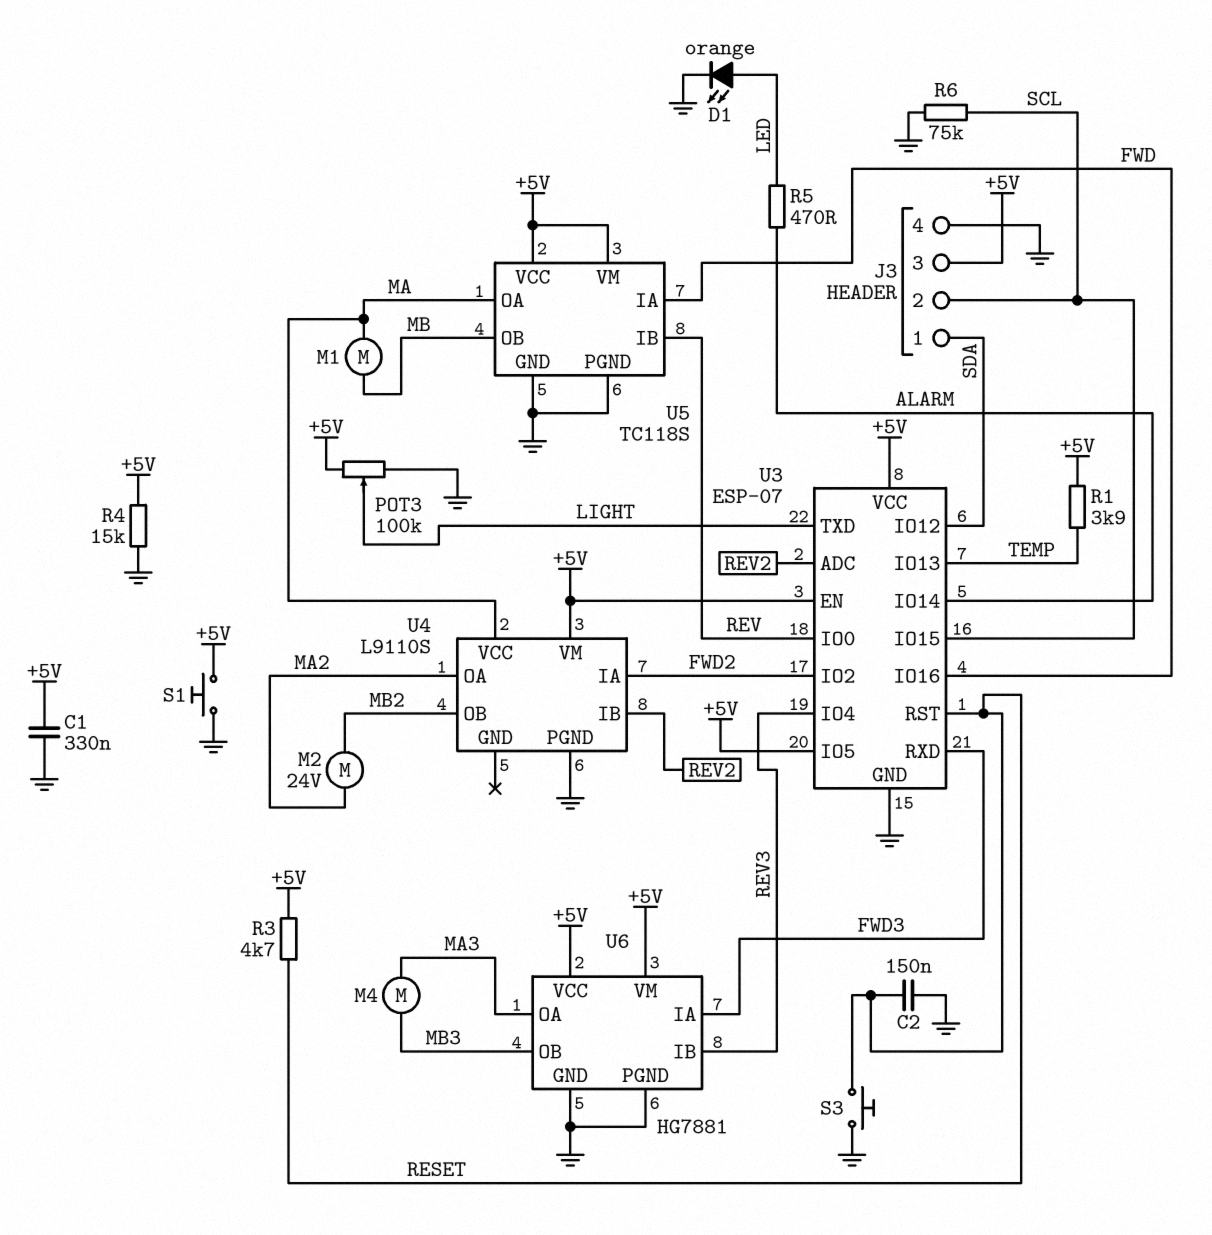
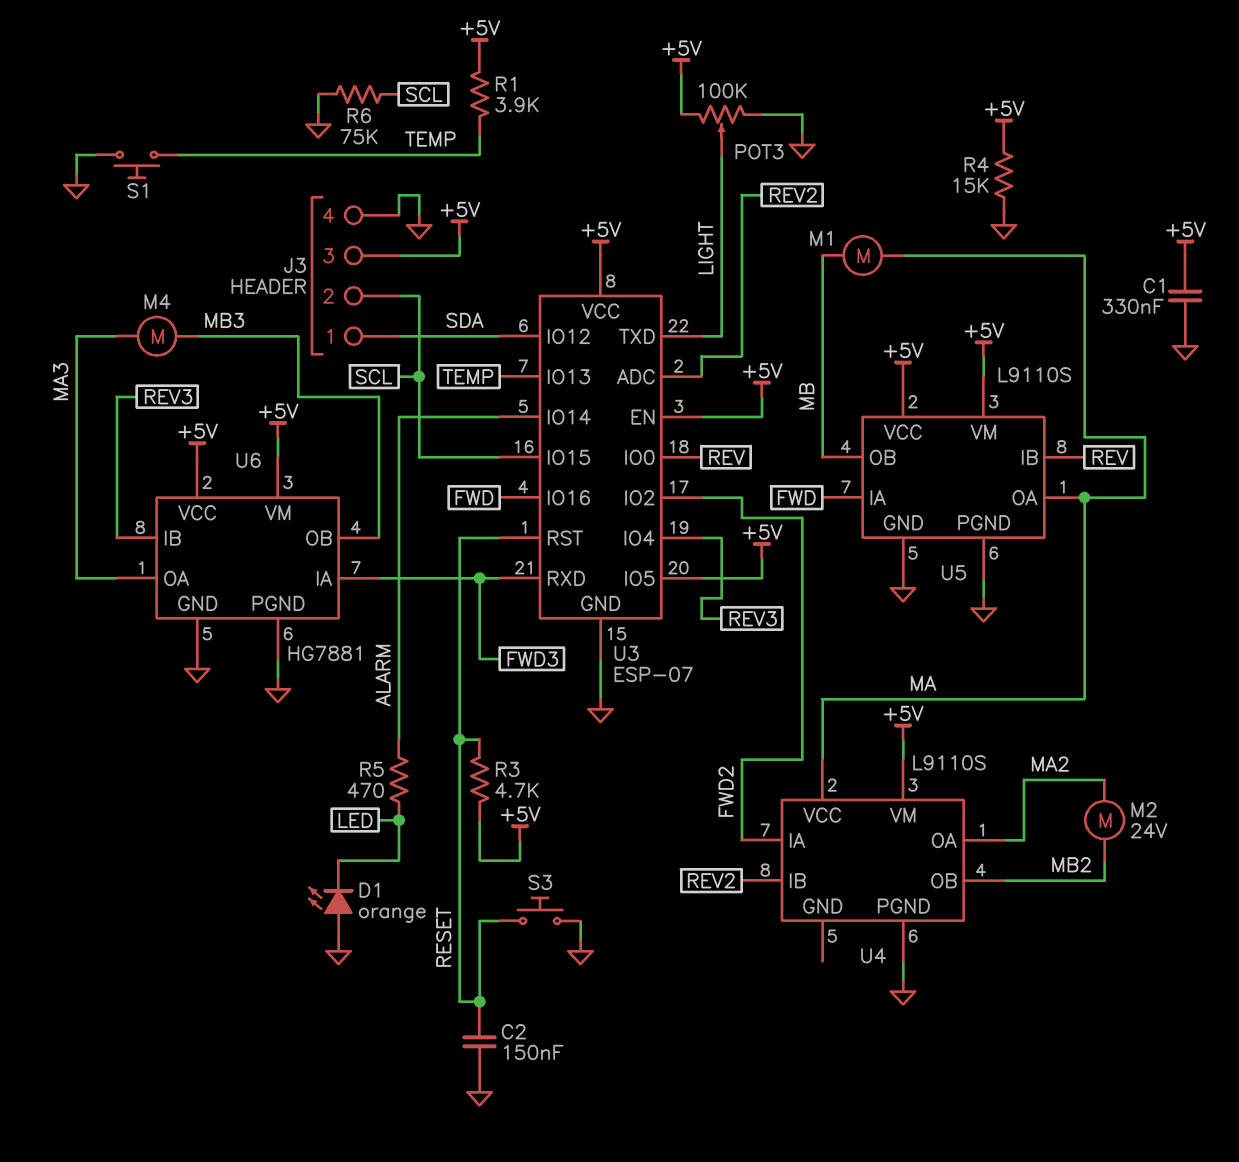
D1: LED orange (A LED, K GND) -> LED orange (A GND, K LED)
S1: button (+5V, GND) -> button (GND, TEMP)
U5: TC118S -> L9110S

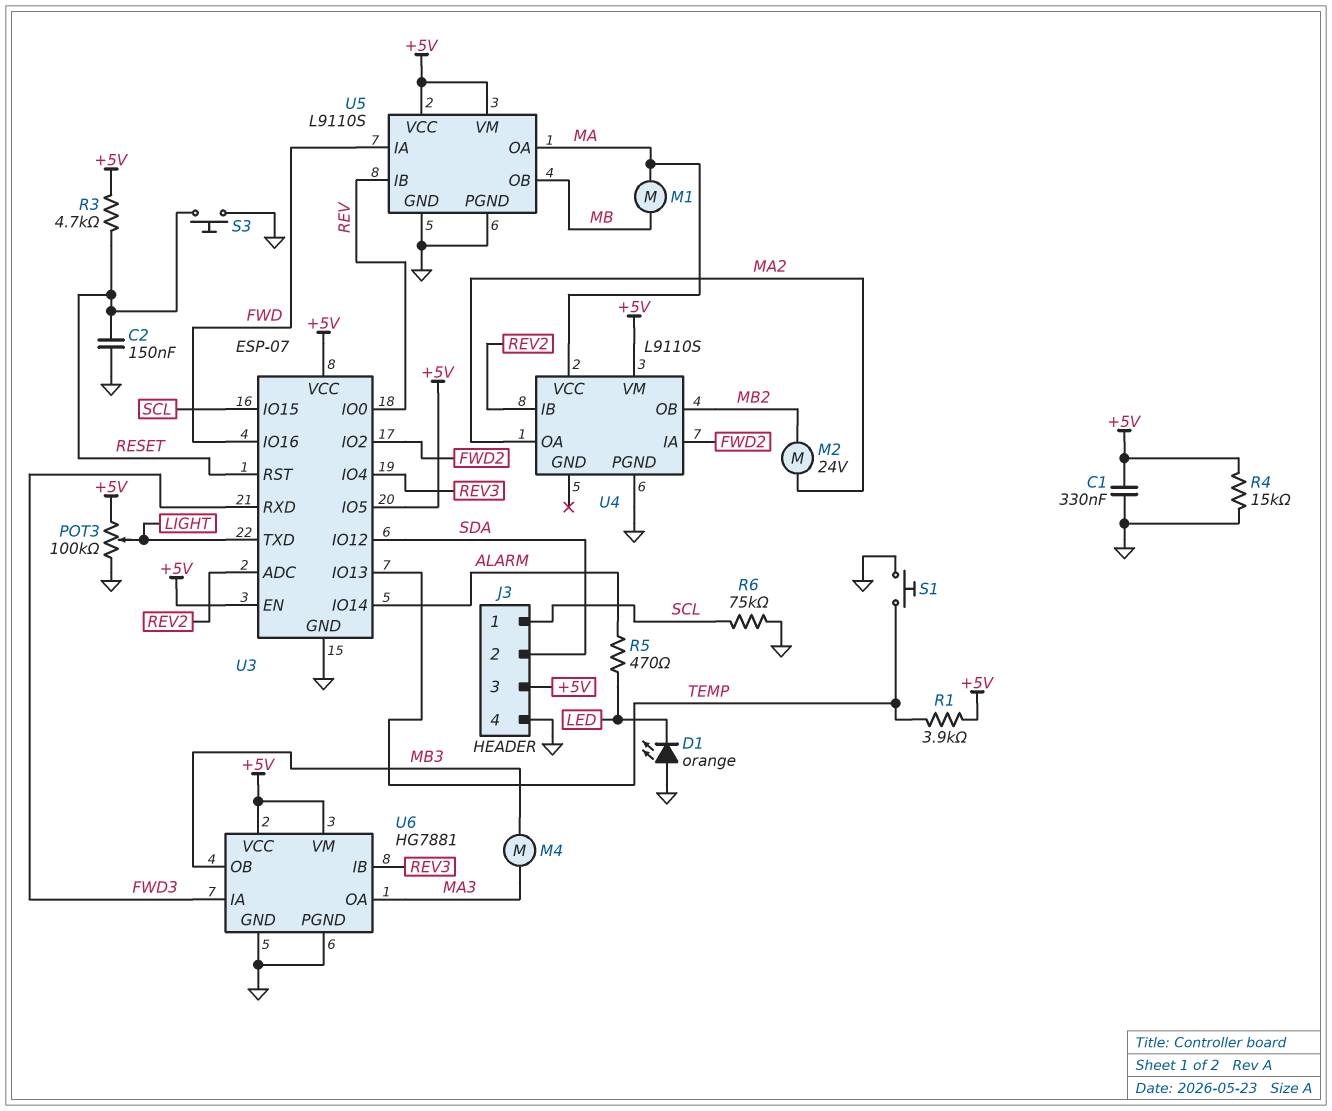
J3 pin 1: SDA -> SCL
J3 pin 2: SCL -> SDA

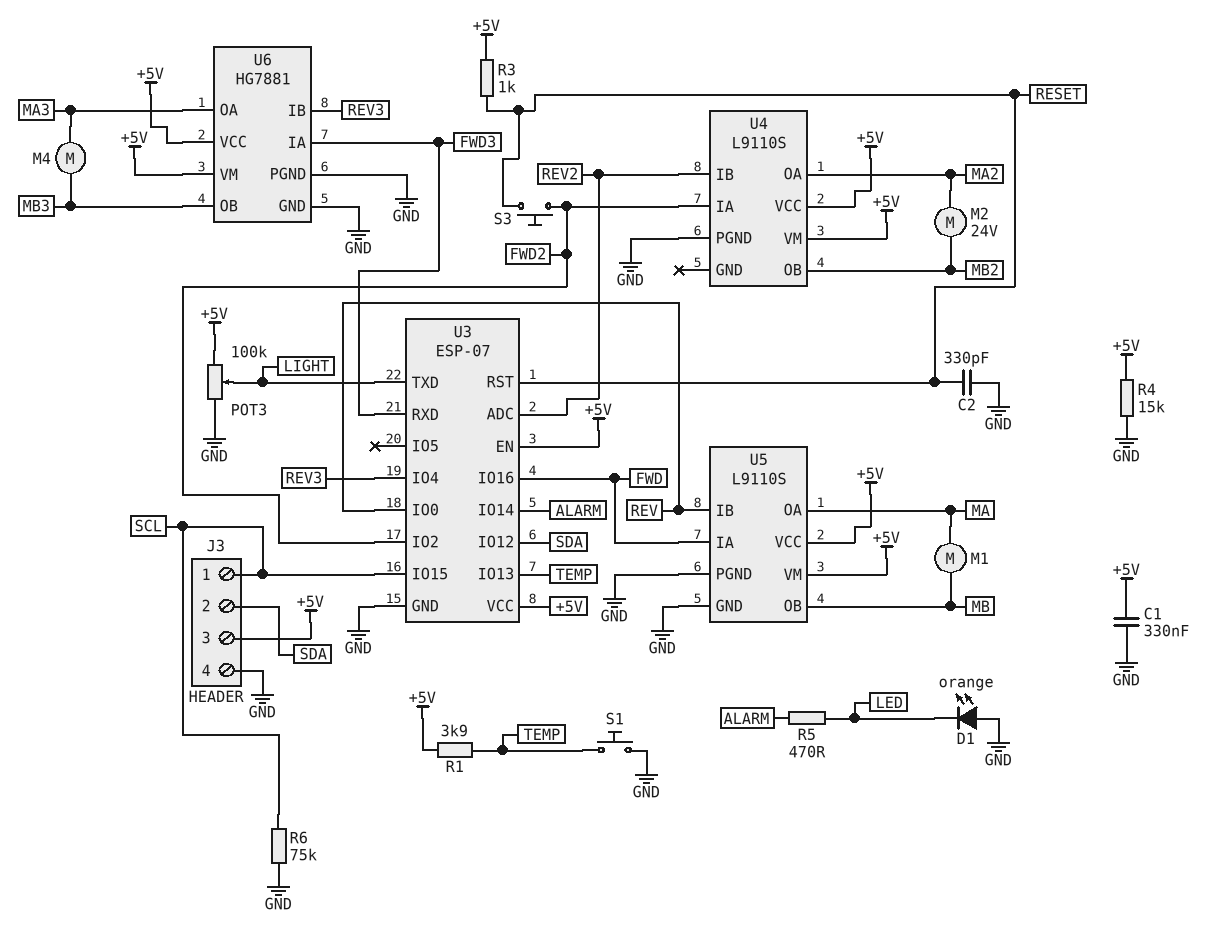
C2: 150nF (GND, RESET) -> 330pF (GND, RESET)
R3: 4.7k (+5V, RESET) -> 1k (+5V, RESET)
S3: button (GND, RESET) -> button (FWD2, RESET)
U3 pin IO5: +5V -> none
U4 pin VCC: MA -> +5V

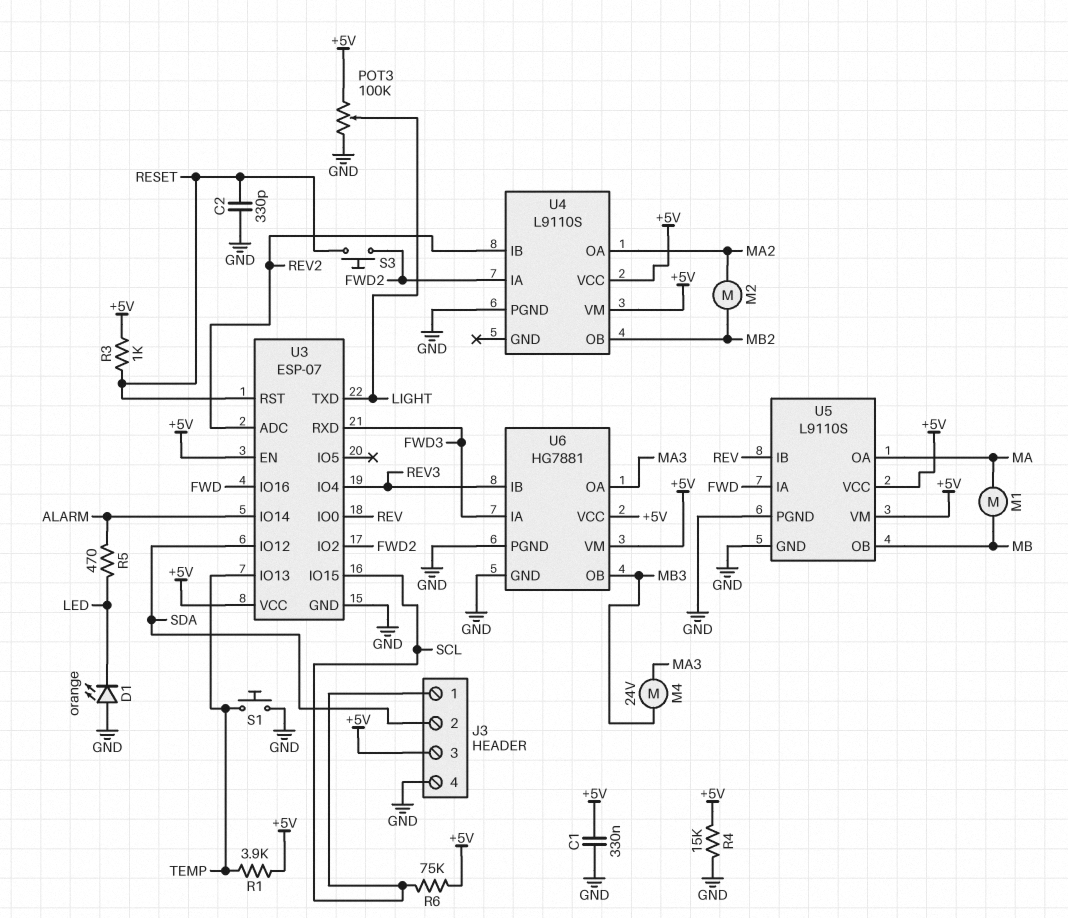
M2: motor 24V (MA2, MB2) -> motor (MA2, MB2)
M4: motor (MA3, MB3) -> motor 24V (MA3, MB3)
R6: 75k (GND, SCL) -> 75k (+5V, SCL)

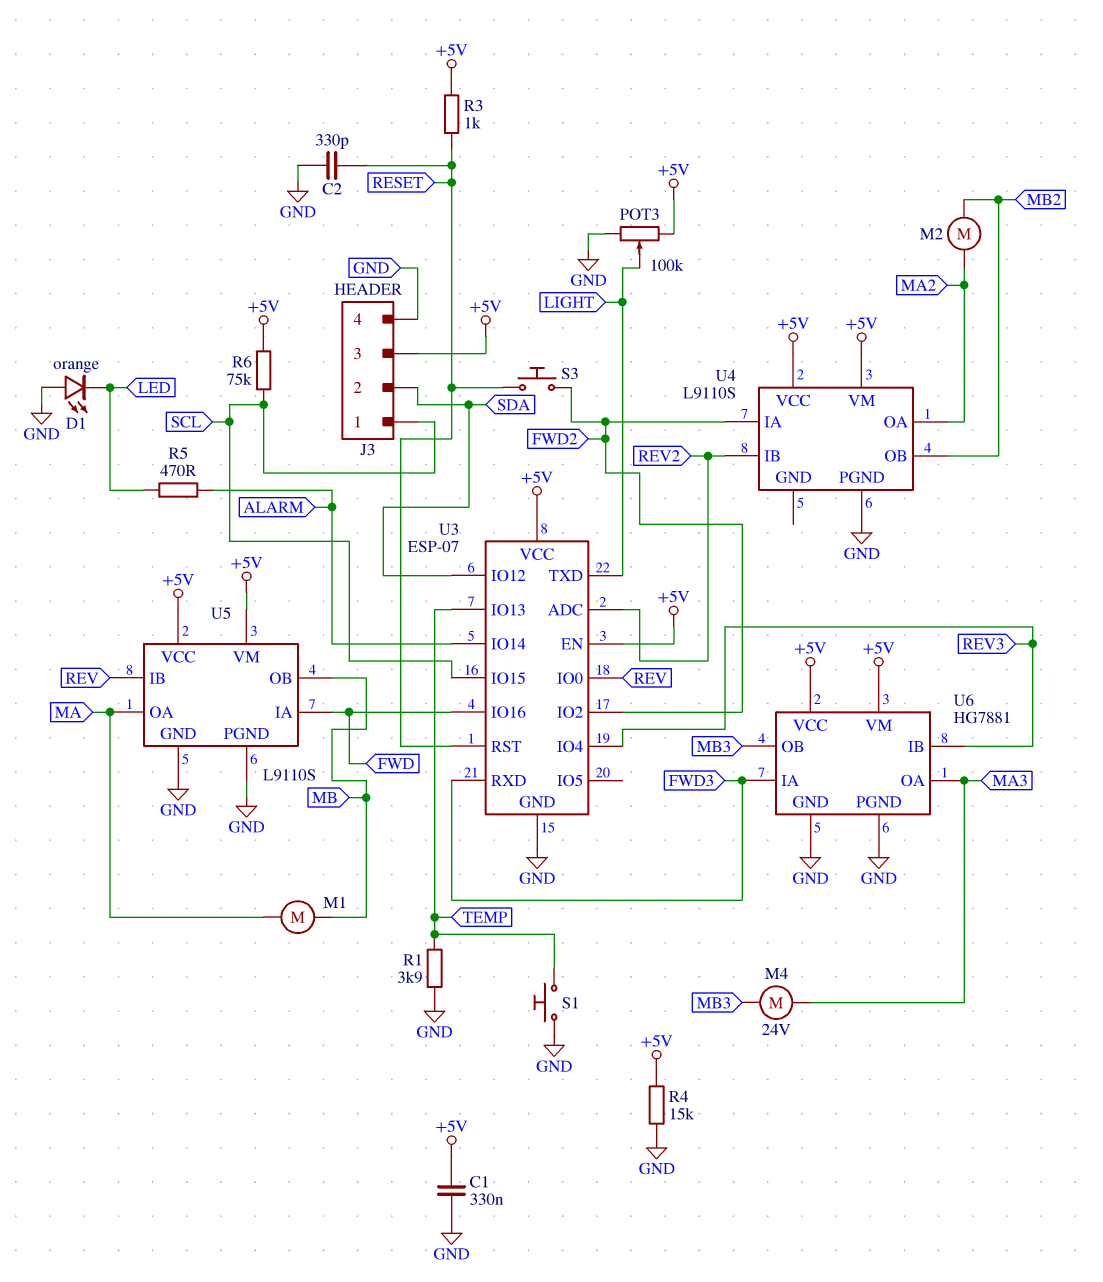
R1: 3.9k (+5V, TEMP) -> 3.9k (GND, TEMP)

